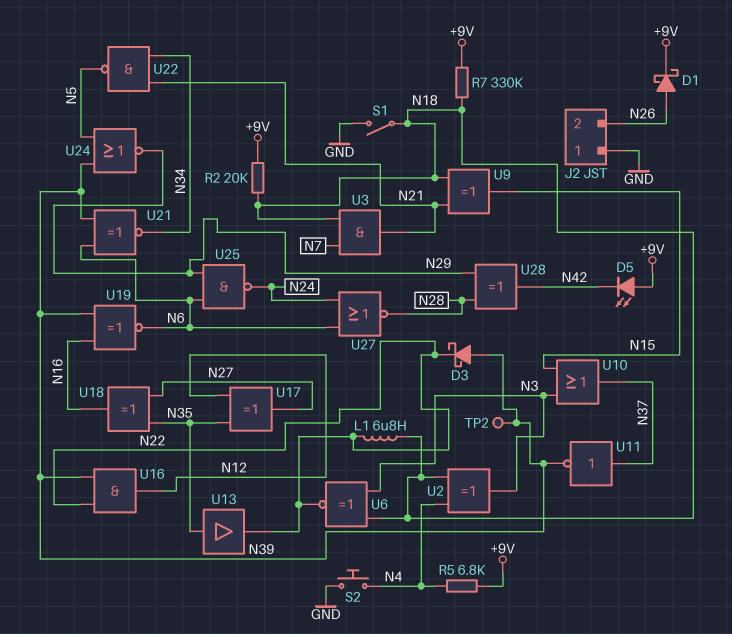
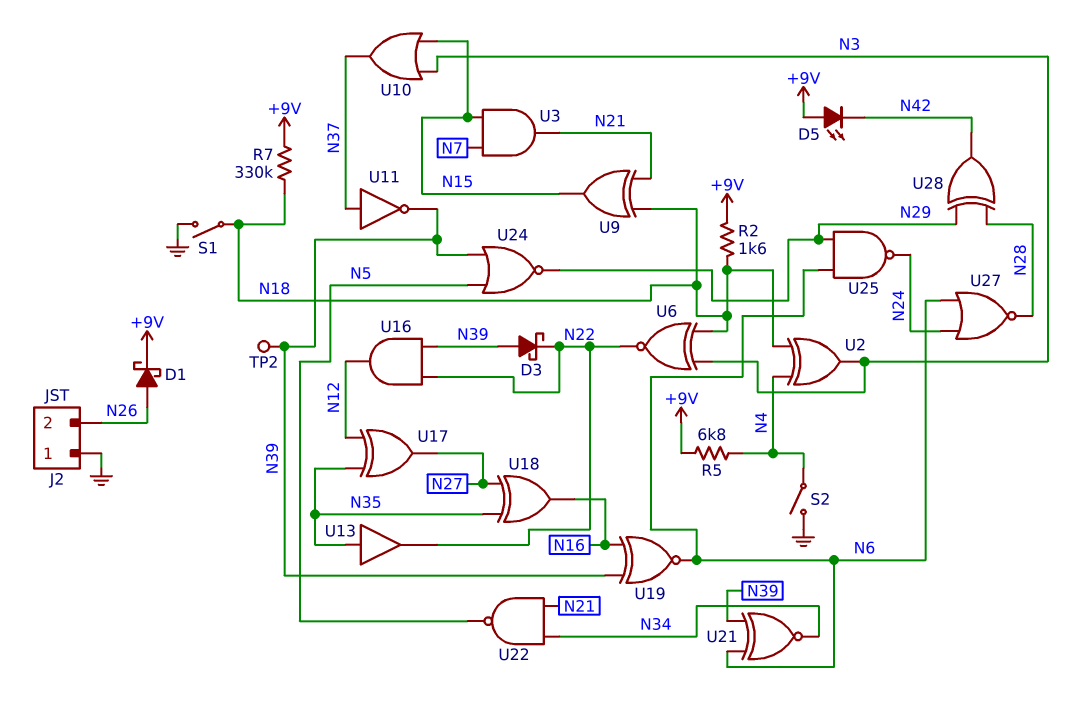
L1: 6.8uH (N18, N22) -> none
R2: 20k (+9V, N18) -> 1.6k (+9V, N18)
S2: button (GND, N4) -> switch (GND, N4)
U3: AND (in N7, in N18, out N21) -> AND (in N7, in N15, out N21)

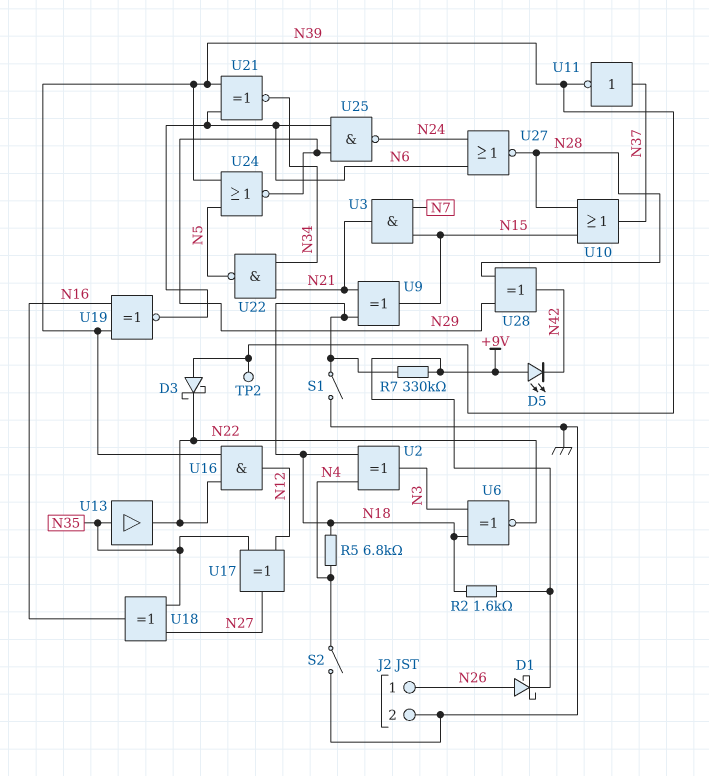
J2 pin 1: GND -> N26
J2 pin 2: N26 -> GND
R5: 6.8k (+9V, N4) -> 6.8k (N4, N18)
U10: OR (in N3, in N15, out N37) -> OR (in N15, in N28, out N37)

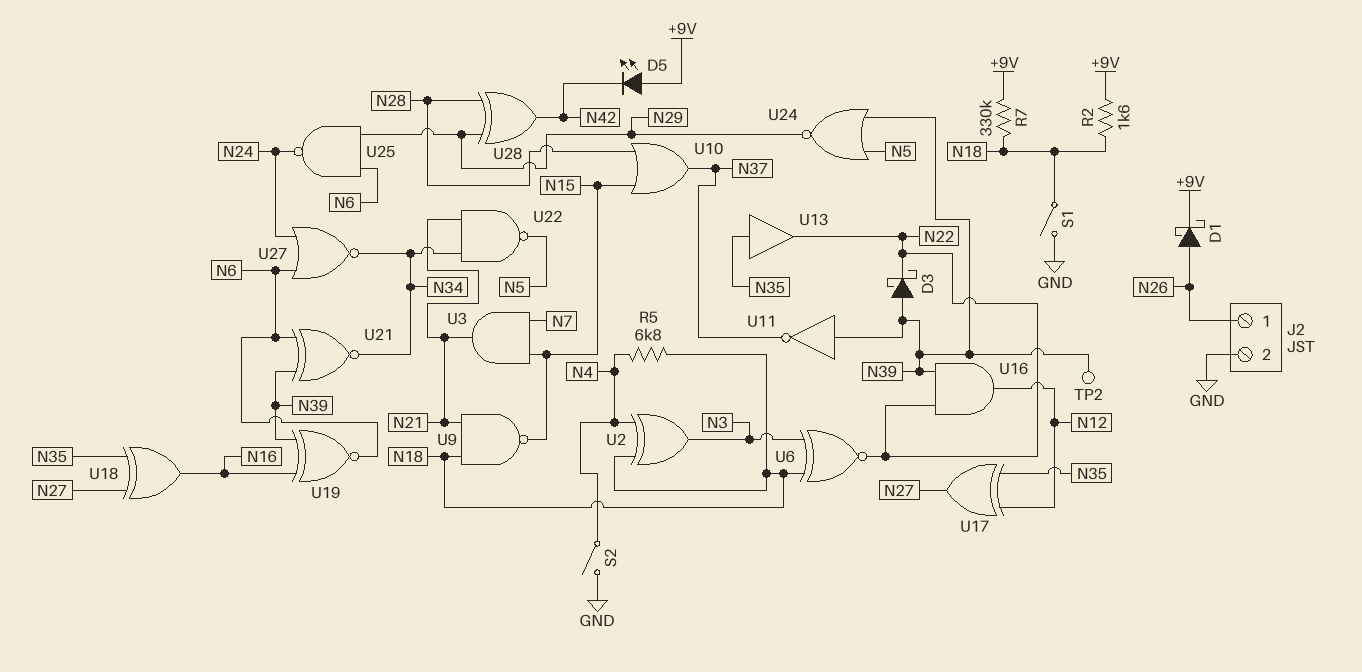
U9: XOR (in N18, in N21, out N15) -> NAND (in N18, in N21, out N15)
U11: NOT (in N37, out N39) -> NOT (in N39, out N37)
U27: NOR (in N6, in N24, out N28) -> NOR (in N6, in N24, out N34)

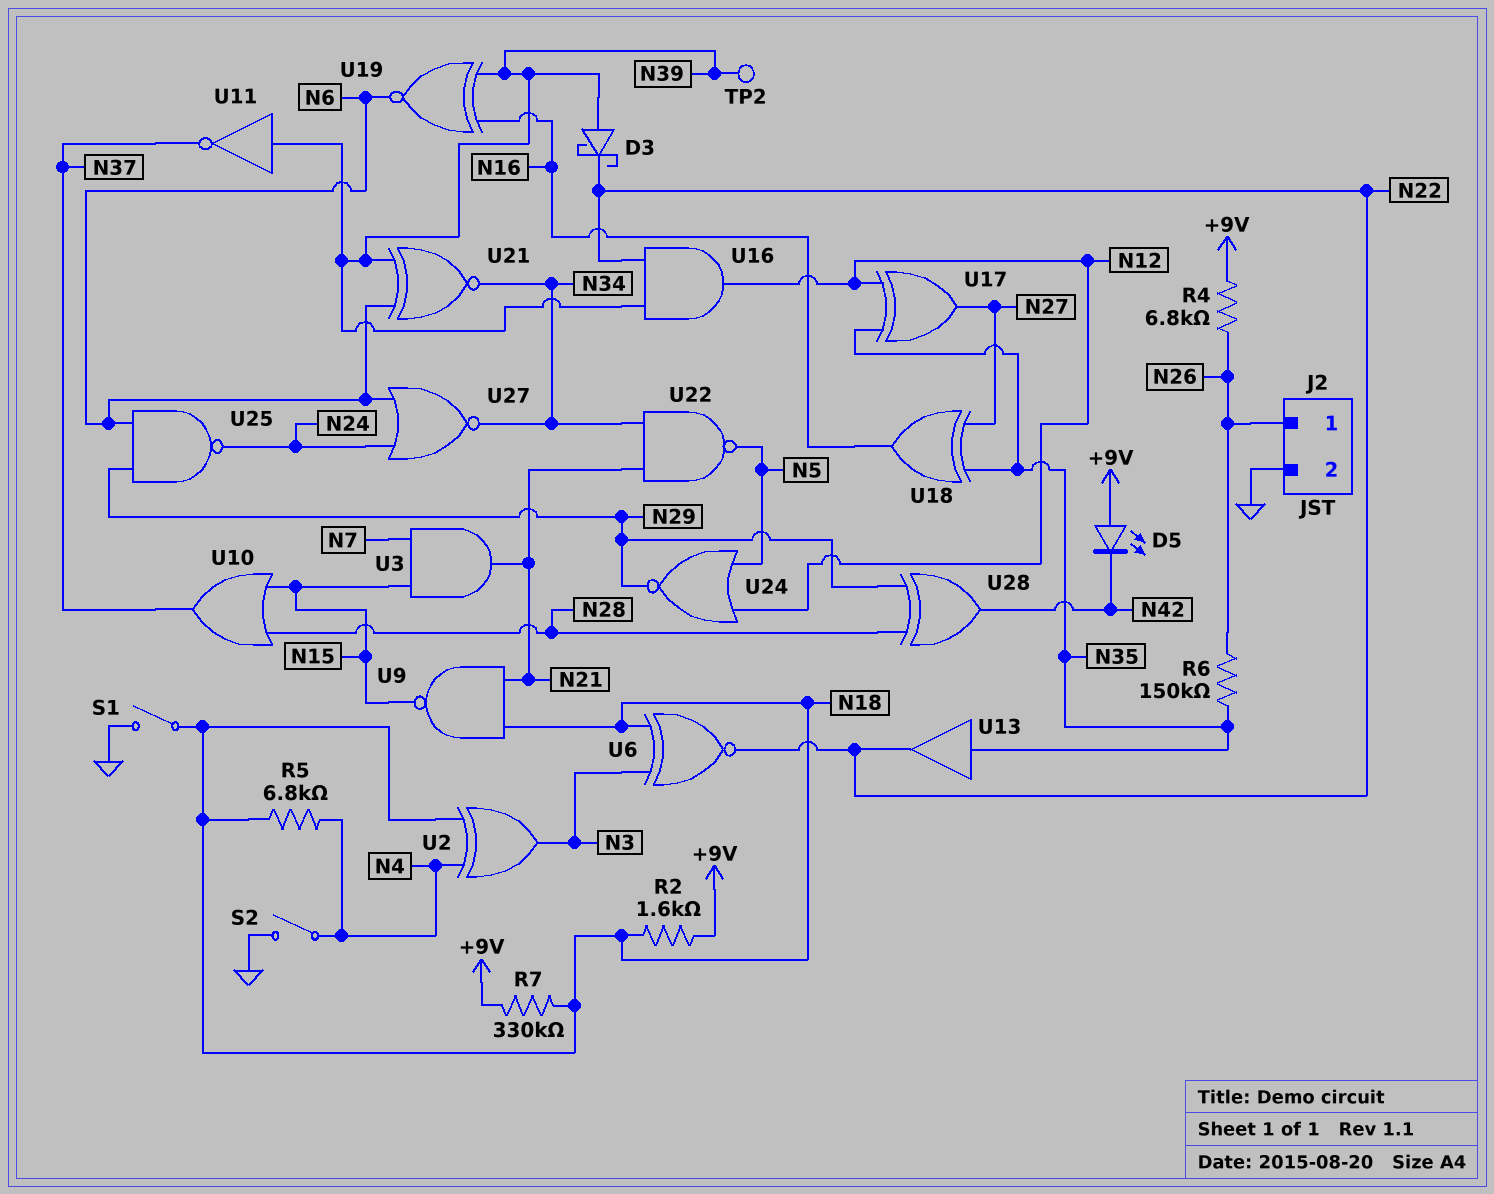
D1: schottky (A N26, K +9V) -> none
R4: none -> 6.8k (+9V, N26)
R6: none -> 150k (N26, N35)
U24: NOR (in N5, in N39, out N29) -> NOR (in N5, in N12, out N29)

